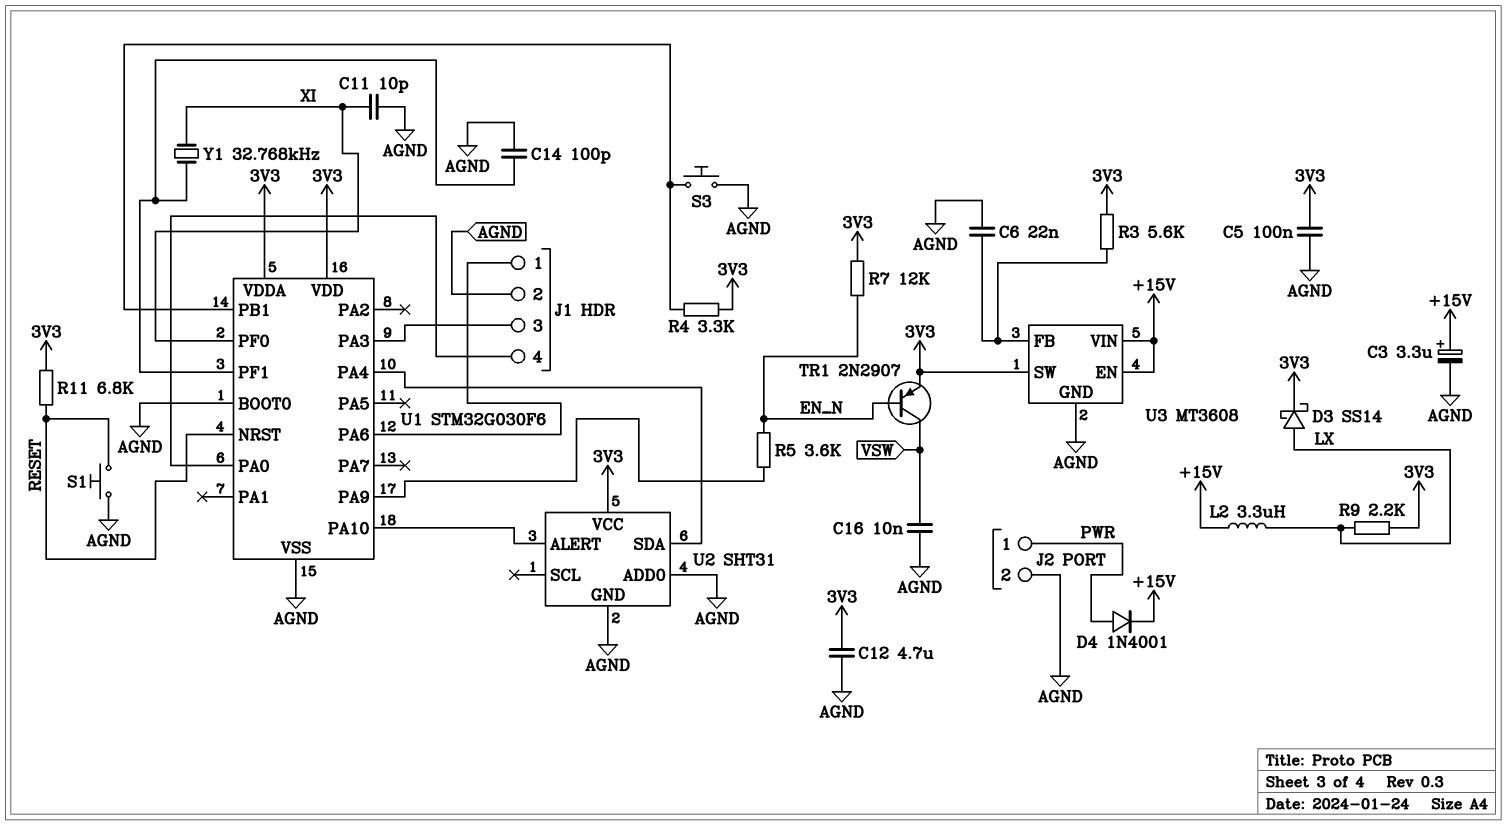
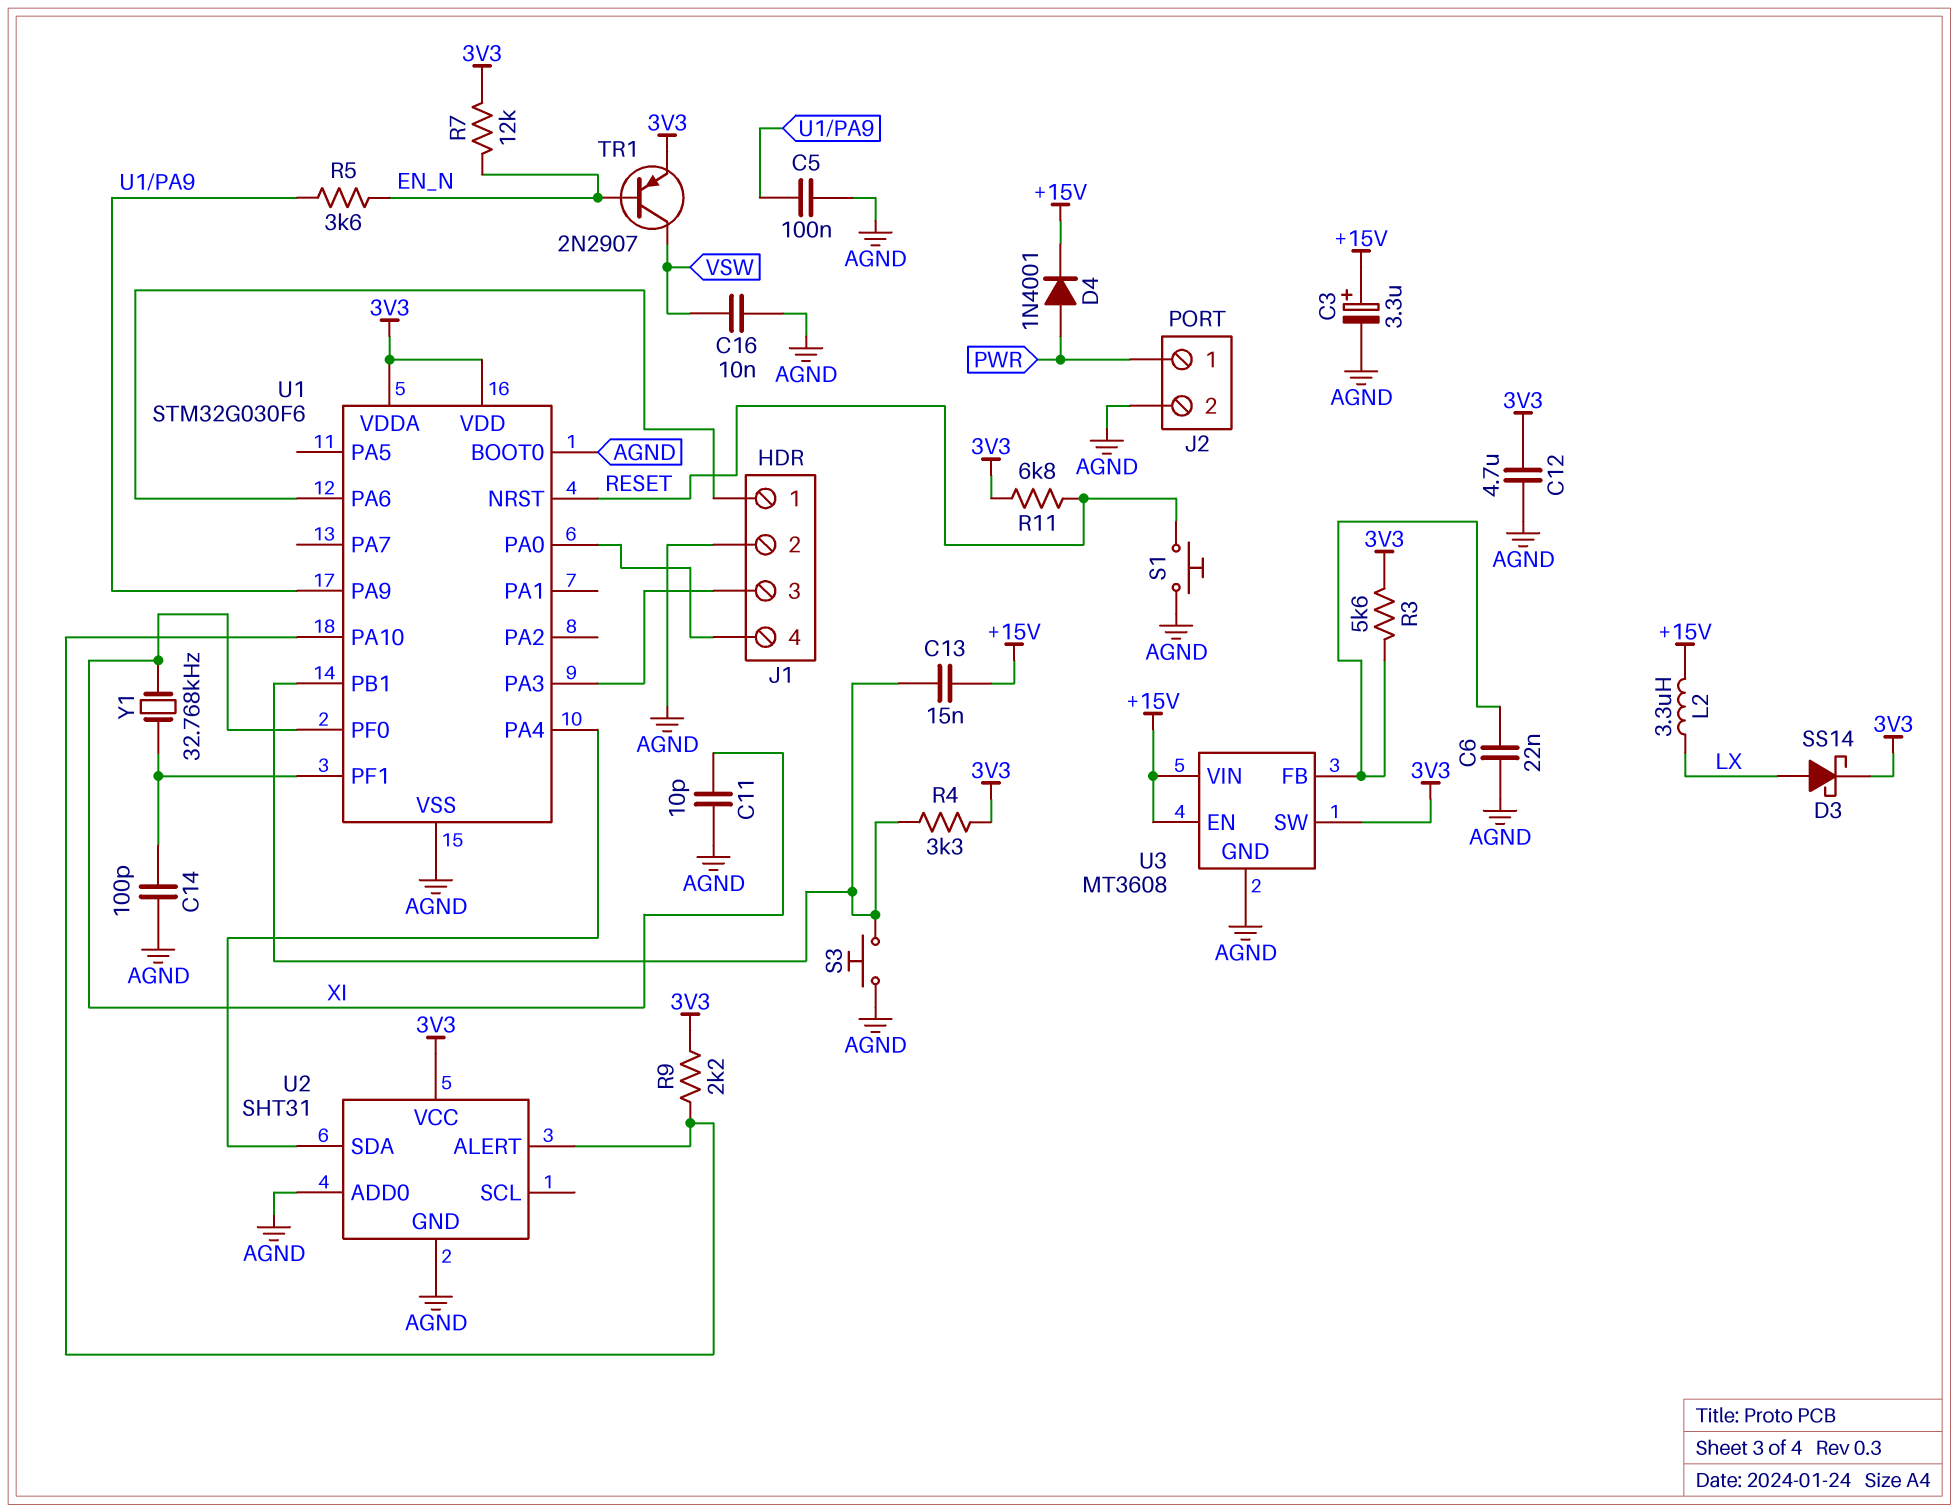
C5: 100nF (3V3, AGND) -> 100nF (AGND, U1/PA9)
C13: none -> 15nF (+15V, U1/PB1)
R9: 2.2k (3V3, LX) -> 2.2k (3V3, U1/PA10)

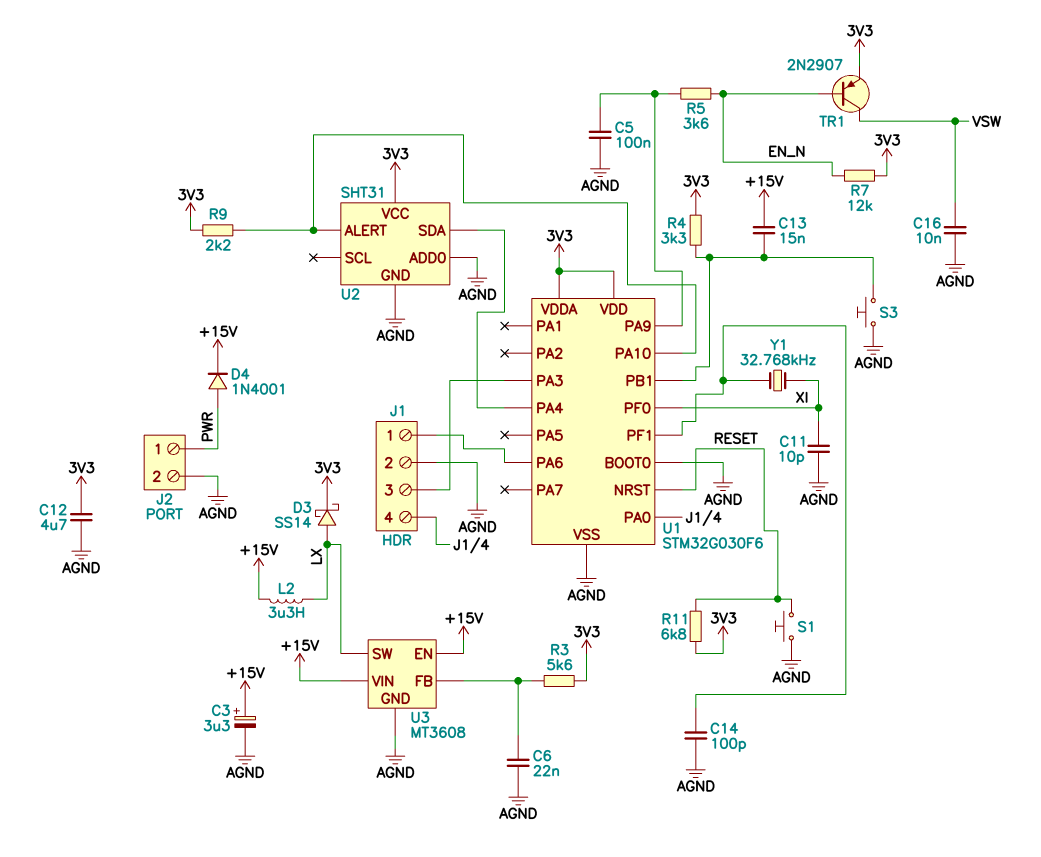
U3 pin SW: 3V3 -> LX

